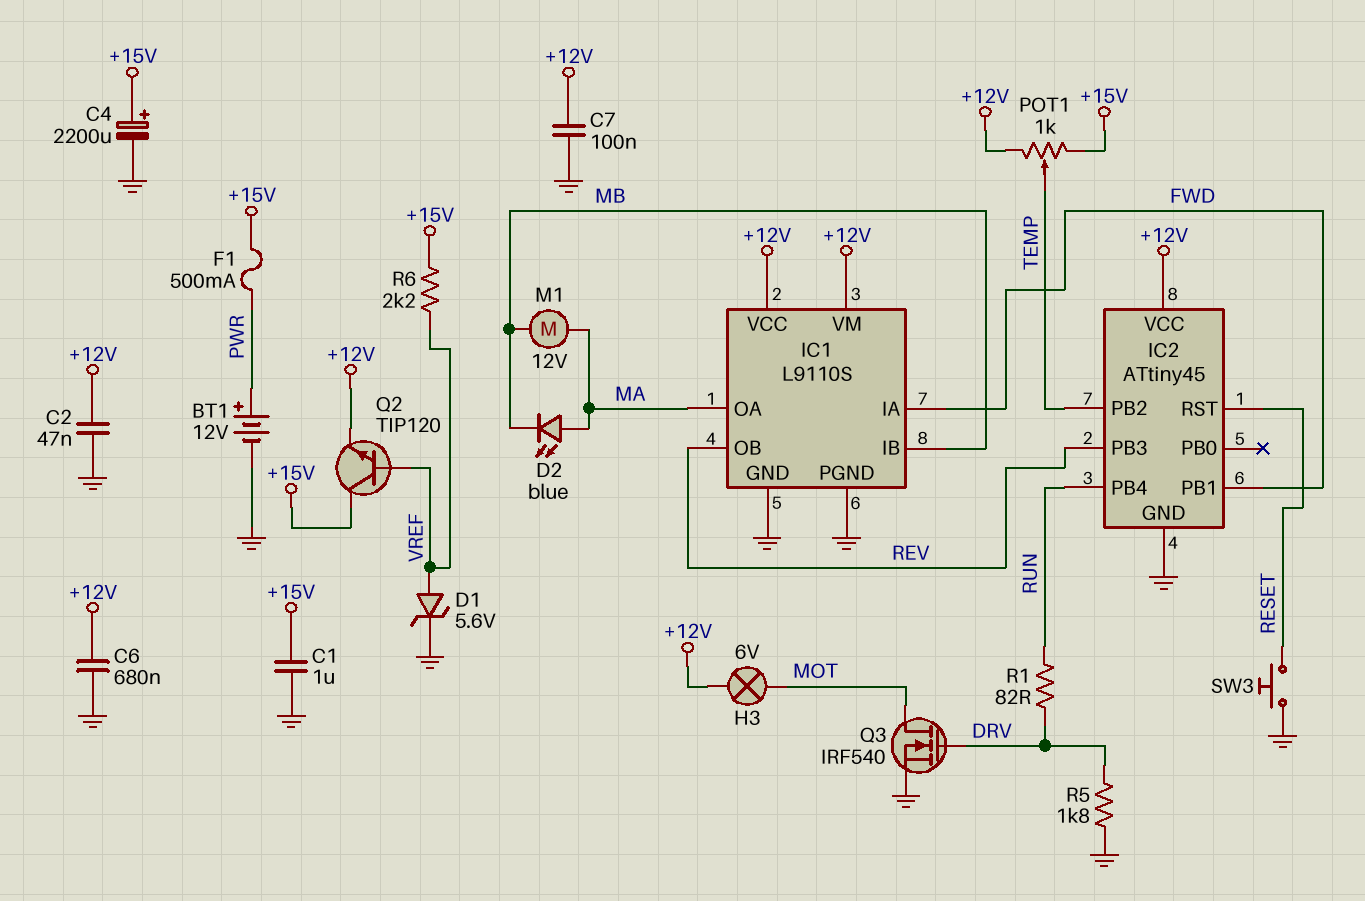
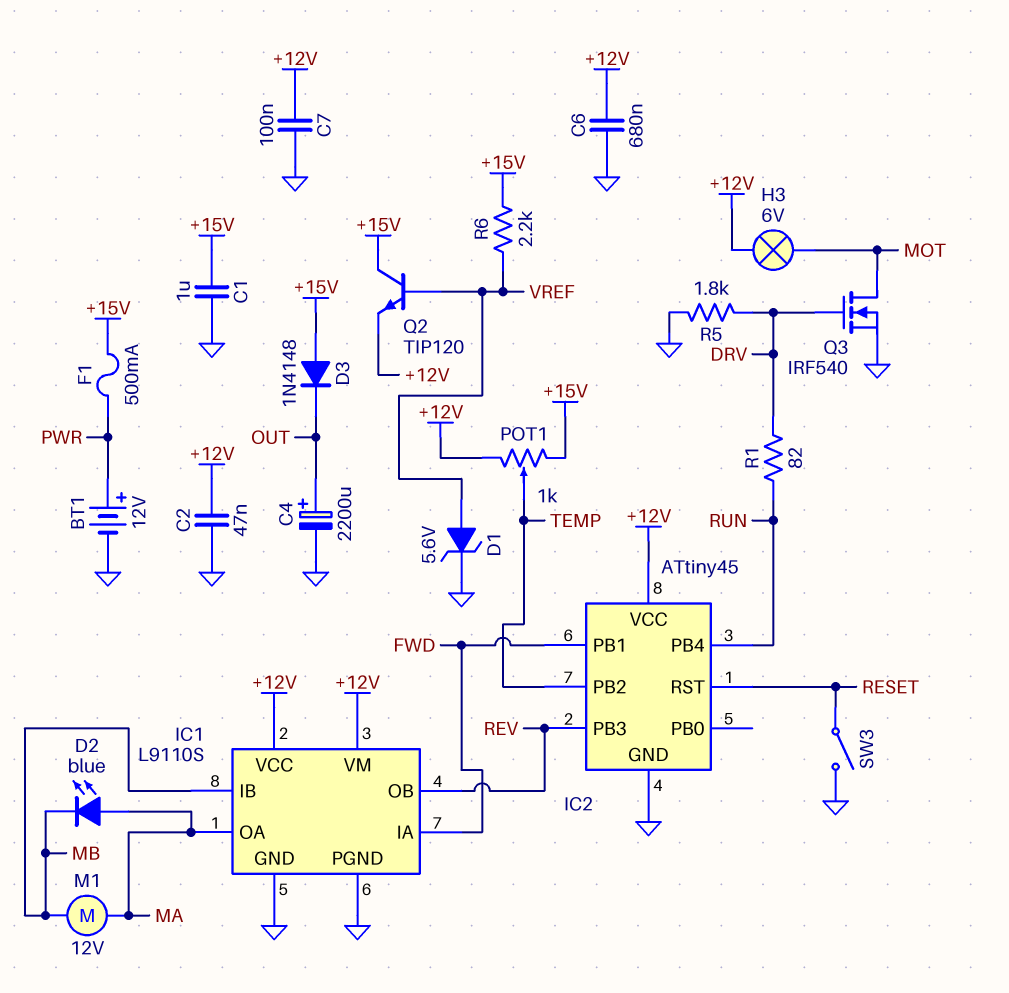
C4: 2200uF (plus +15V, minus GND) -> 2200uF (plus OUT, minus GND)
D3: none -> diode 1N4148 (A +15V, K OUT)
SW3: button (GND, RESET) -> switch (GND, RESET)

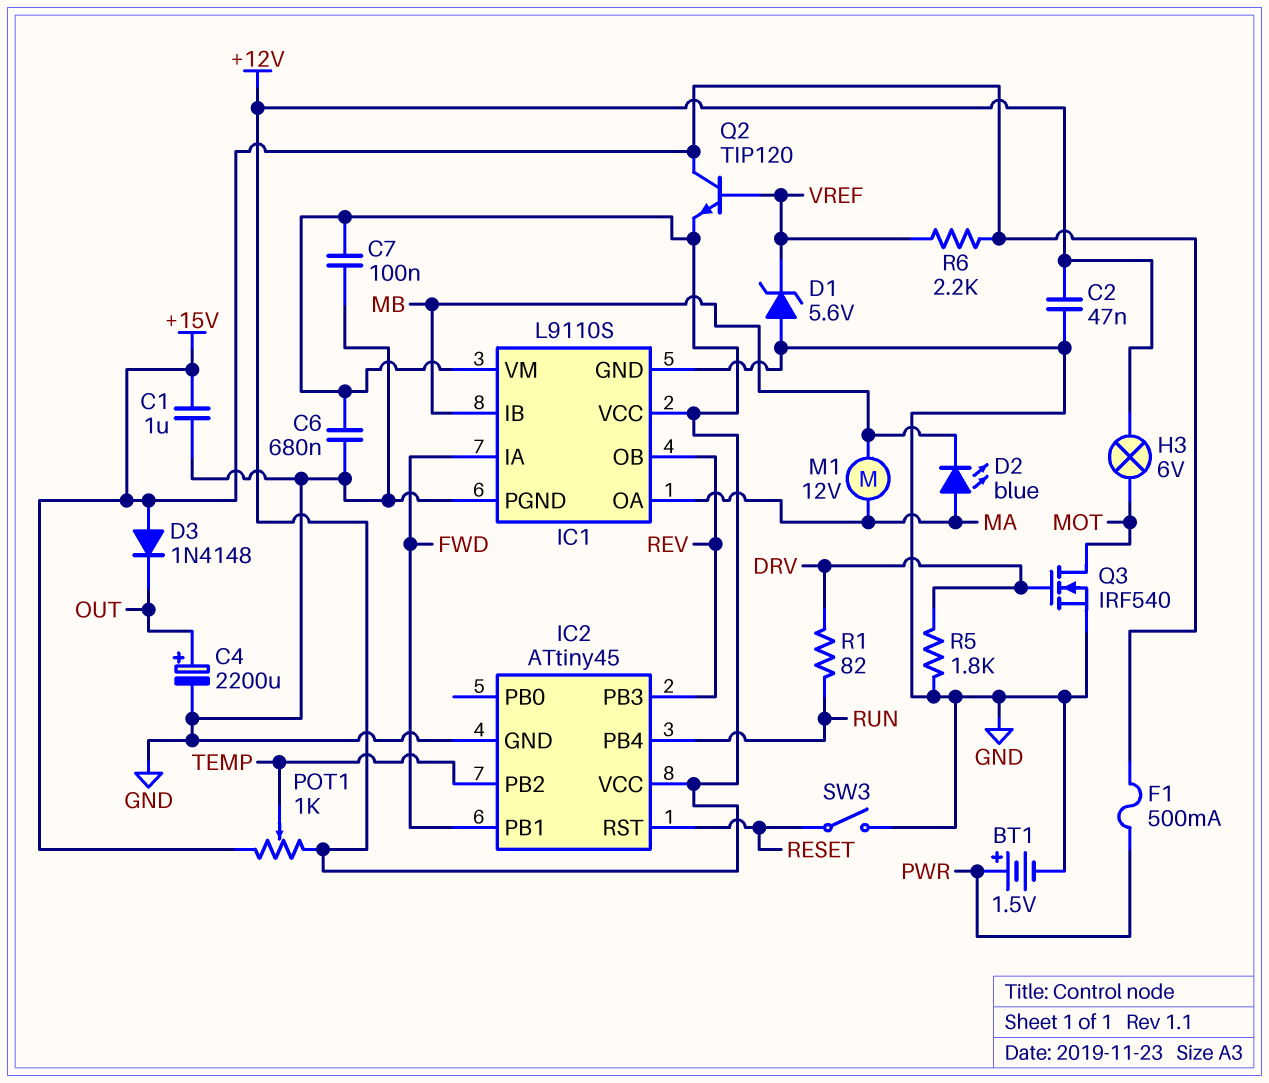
BT1: 12V (plus PWR, minus GND) -> 1.5V (plus PWR, minus GND)
D1: zener 5.6V (A VREF, K GND) -> zener 5.6V (A GND, K VREF)

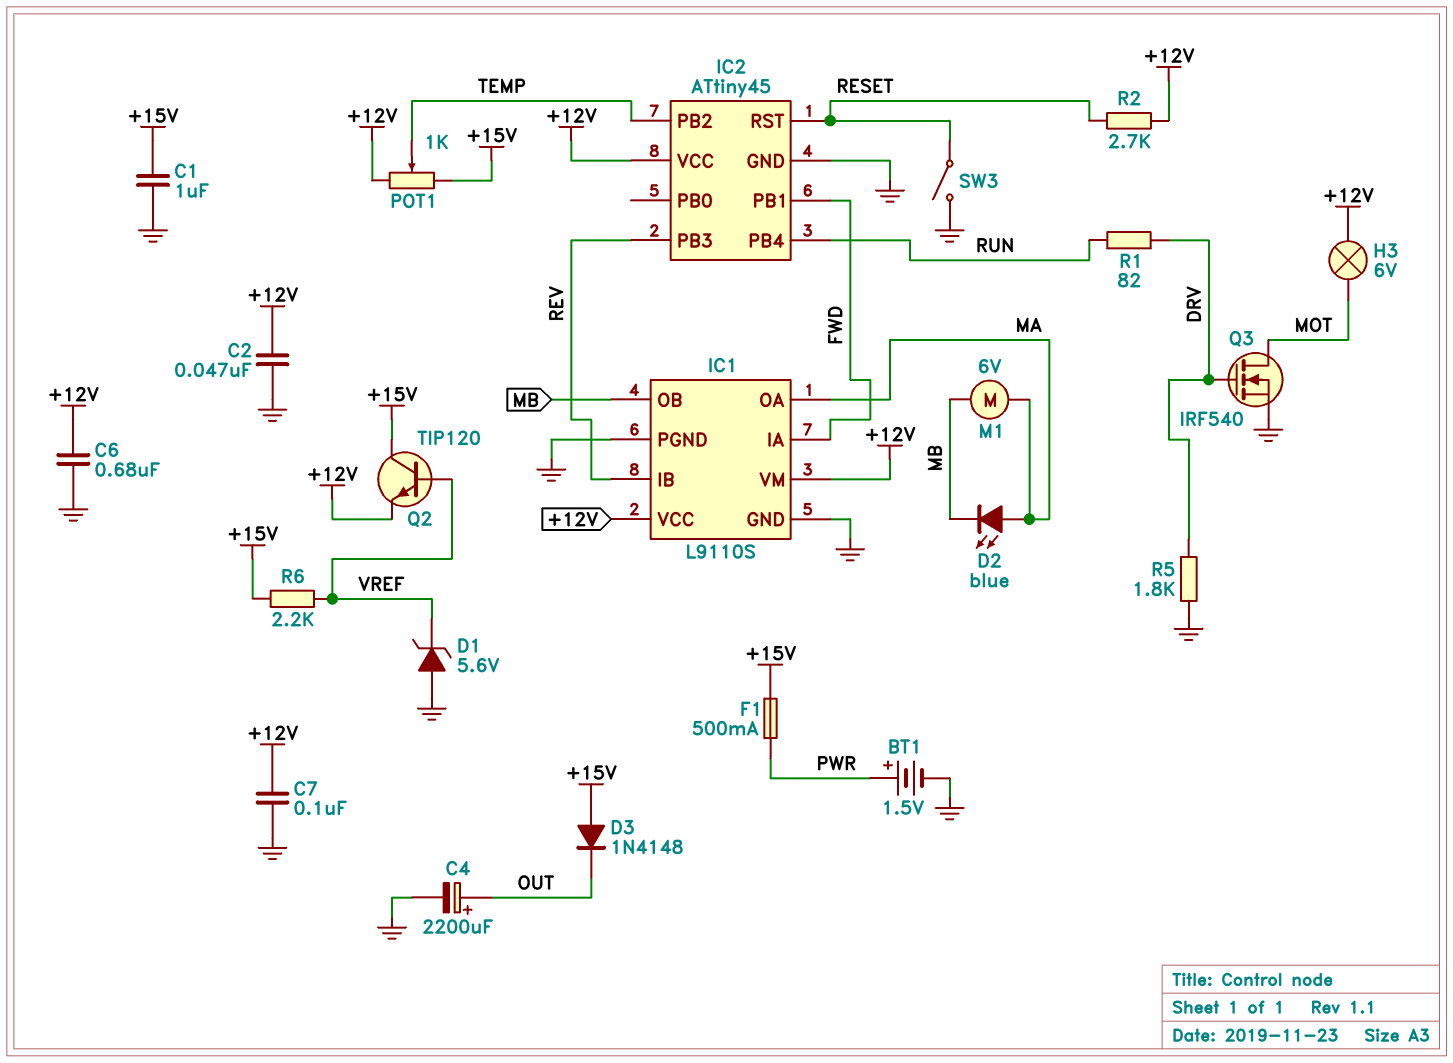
IC1 pin IB: MB -> REV
IC1 pin OB: REV -> MB
M1: motor 12V (MA, MB) -> motor 6V (MA, MB)
R2: none -> 2.7k (+12V, RESET)

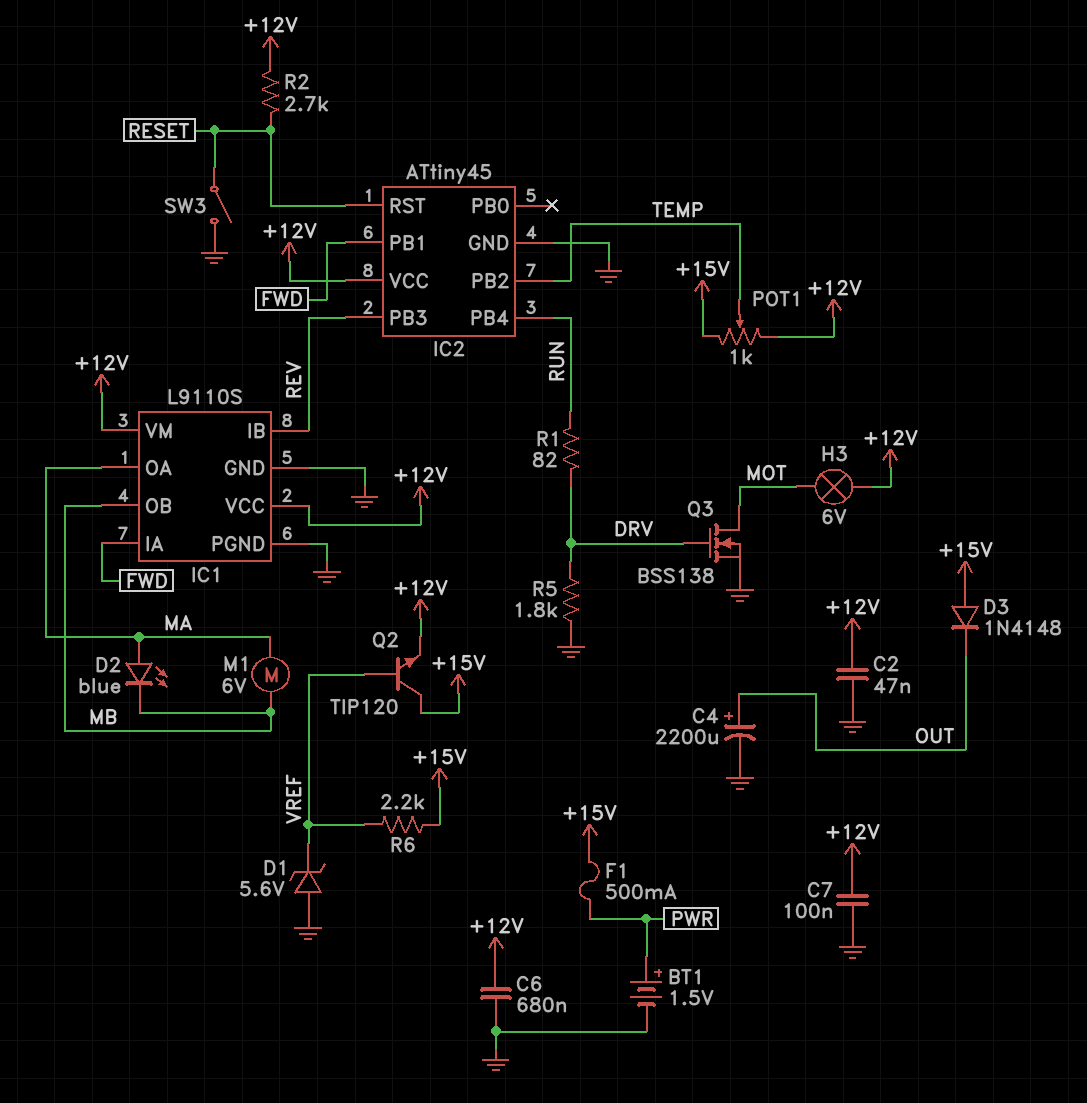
C1: 1uF (+15V, GND) -> none
Q3: NMOS IRF540 (G DRV, D MOT, S GND) -> NMOS BSS138 (G DRV, D MOT, S GND)

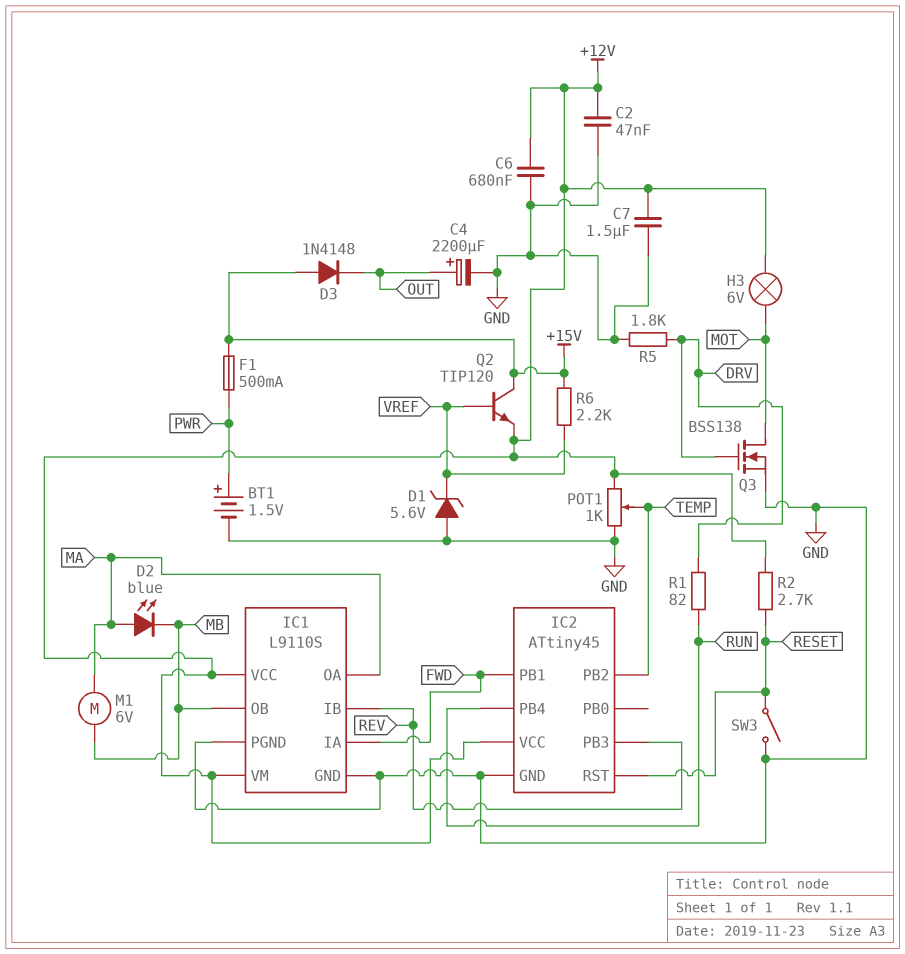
C7: 100nF (+12V, GND) -> 1.5uF (+12V, GND)
POT1: 1k (+12V, +15V, wiper TEMP) -> 1k (+12V, GND, wiper TEMP)

